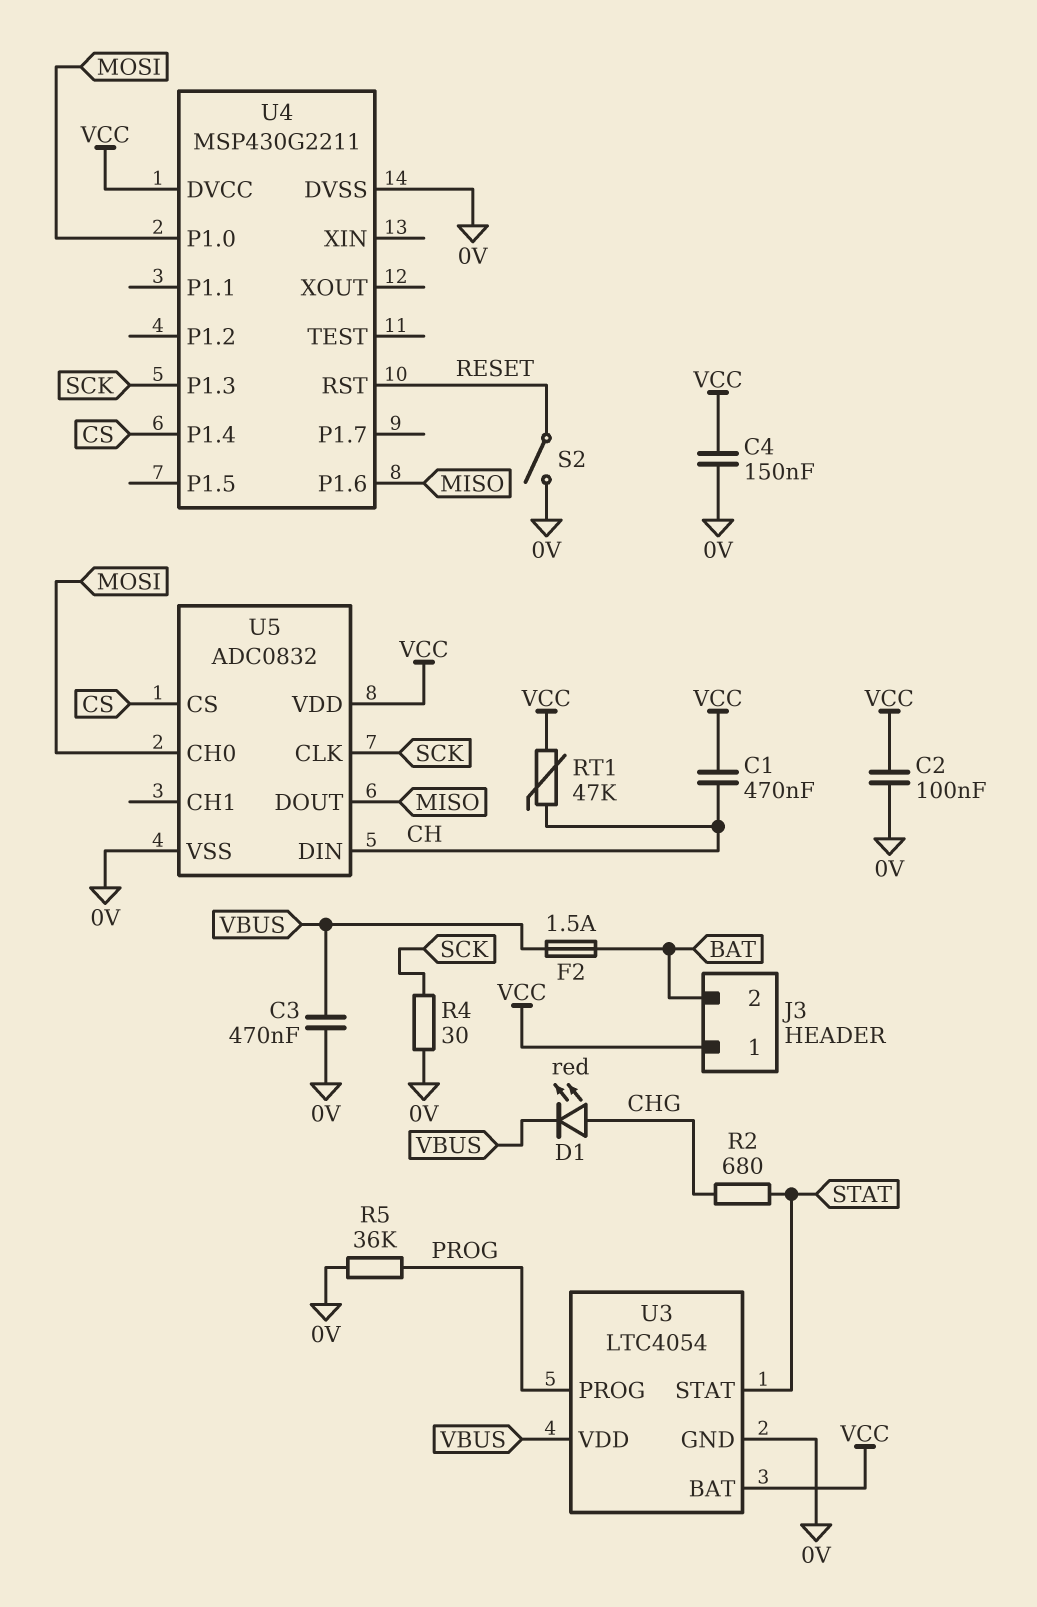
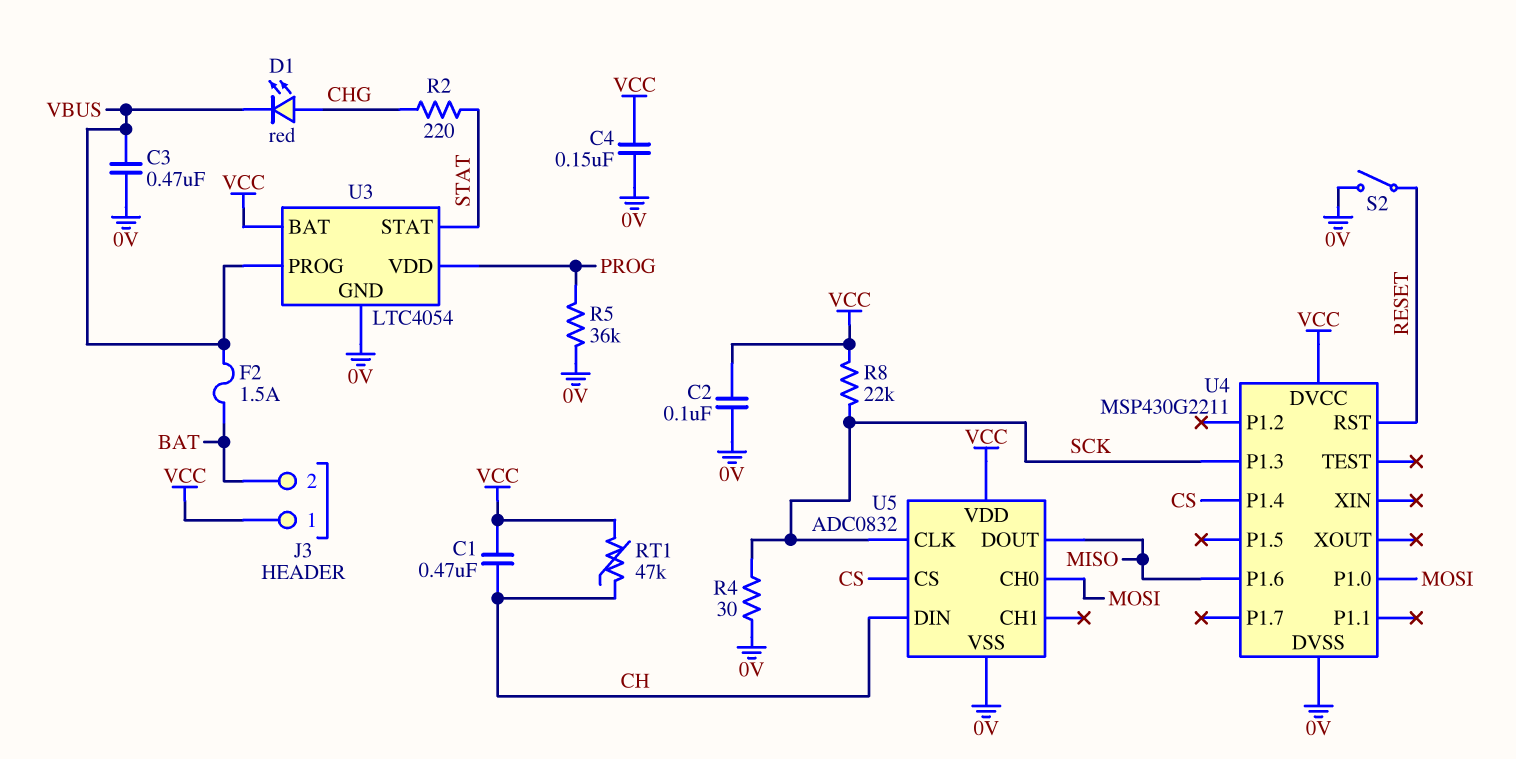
R2: 680 (CHG, STAT) -> 220 (CHG, STAT)
R8: none -> 22k (SCK, VCC)
U3 pin PROG: PROG -> VBUS
U3 pin VDD: VBUS -> PROG

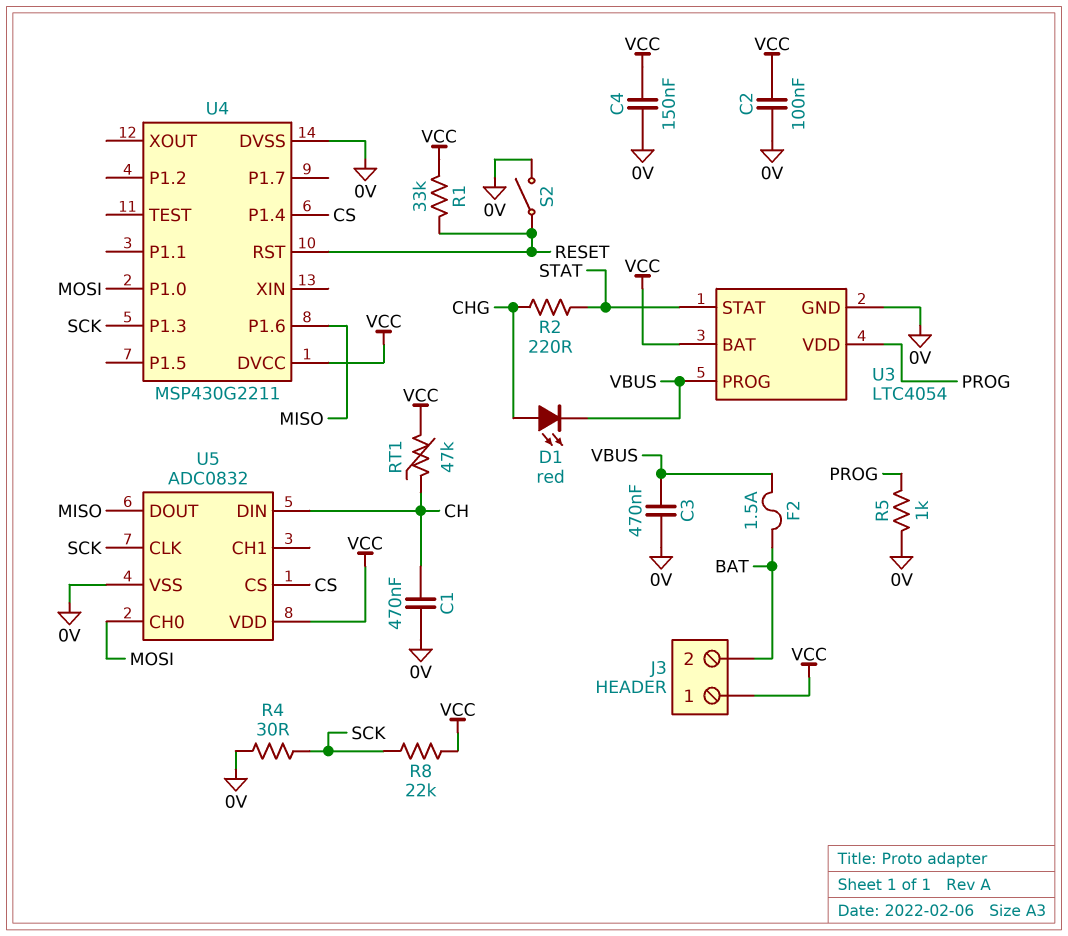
C1: 470nF (CH, VCC) -> 470nF (0V, CH)
R1: none -> 33k (RESET, VCC)
R5: 36k (0V, PROG) -> 1k (0V, PROG)

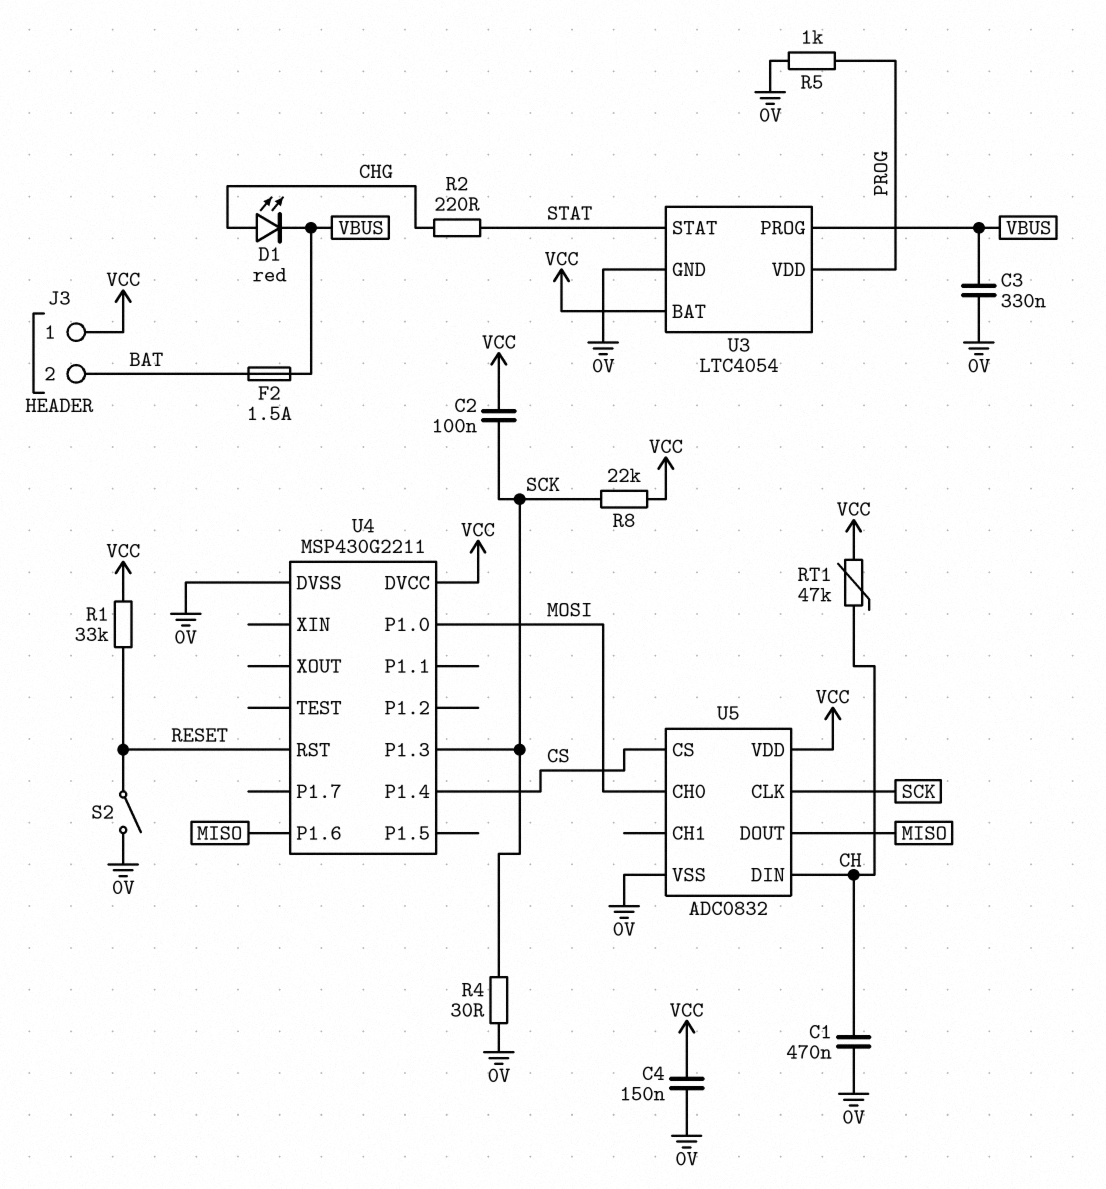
C2: 100nF (0V, VCC) -> 100nF (SCK, VCC)
C3: 470nF (0V, VBUS) -> 330nF (0V, VBUS)

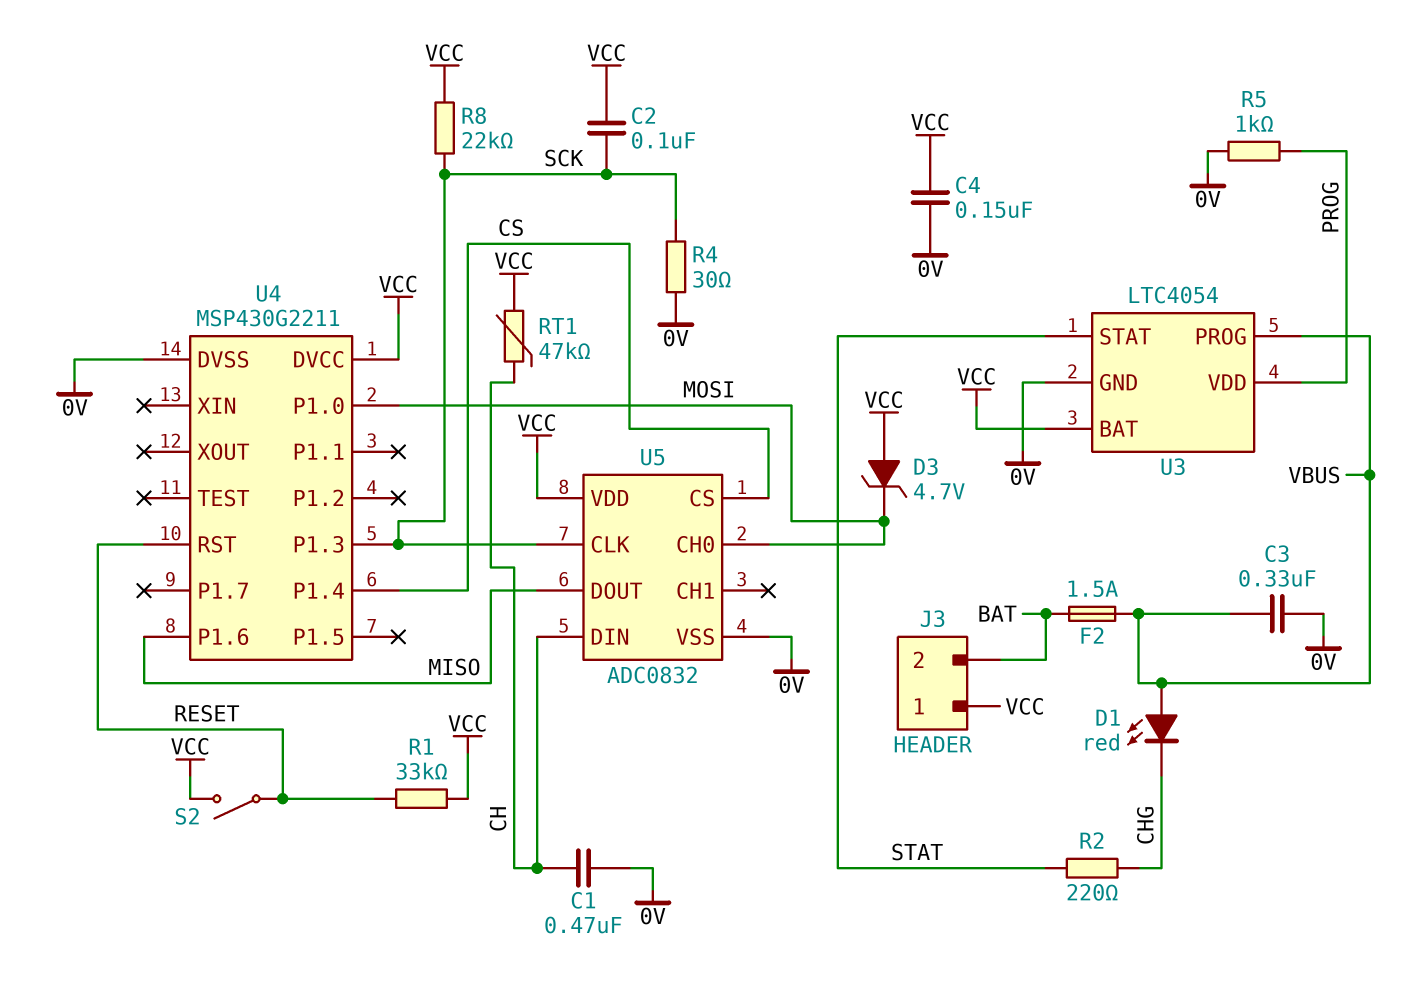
D1: LED red (A CHG, K VBUS) -> LED red (A VBUS, K CHG)
D3: none -> zener 4.7V (A VCC, K MOSI)
S2: switch (0V, RESET) -> switch (RESET, VCC)

